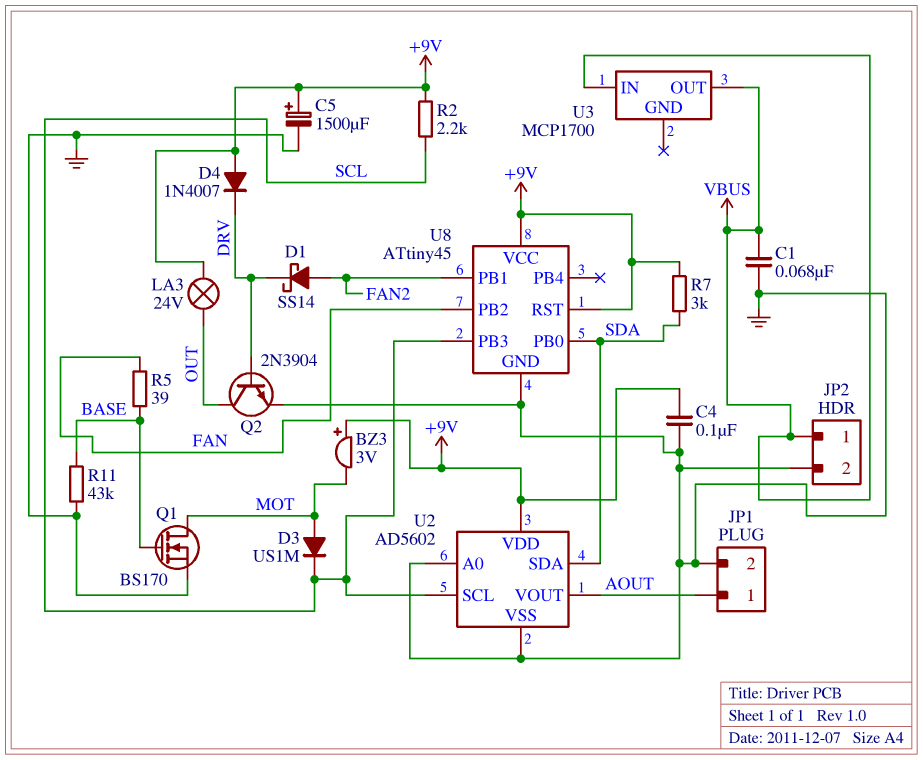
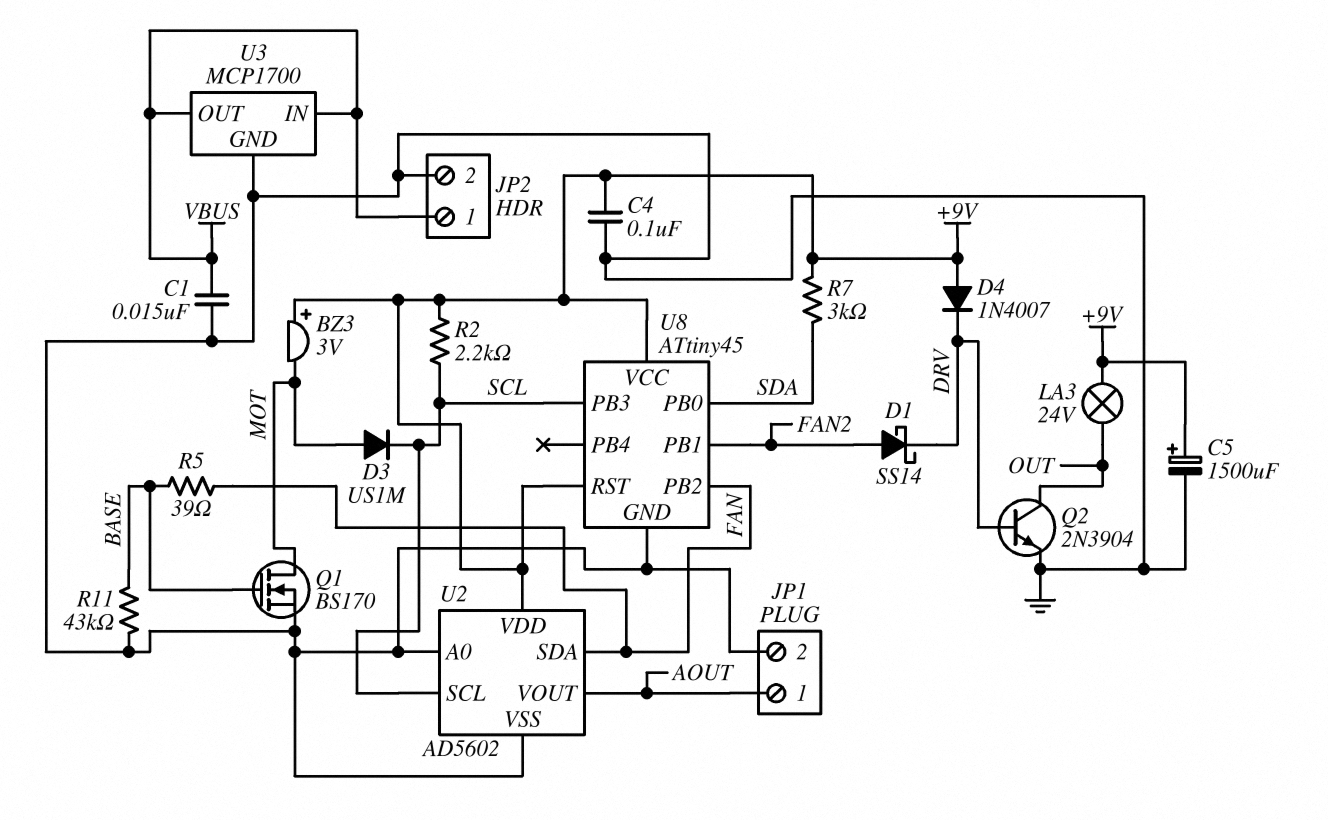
C1: 68nF (GND, VBUS) -> 15nF (GND, VBUS)
U2 pin SDA: SDA -> FAN
U3 pin GND: none -> GND

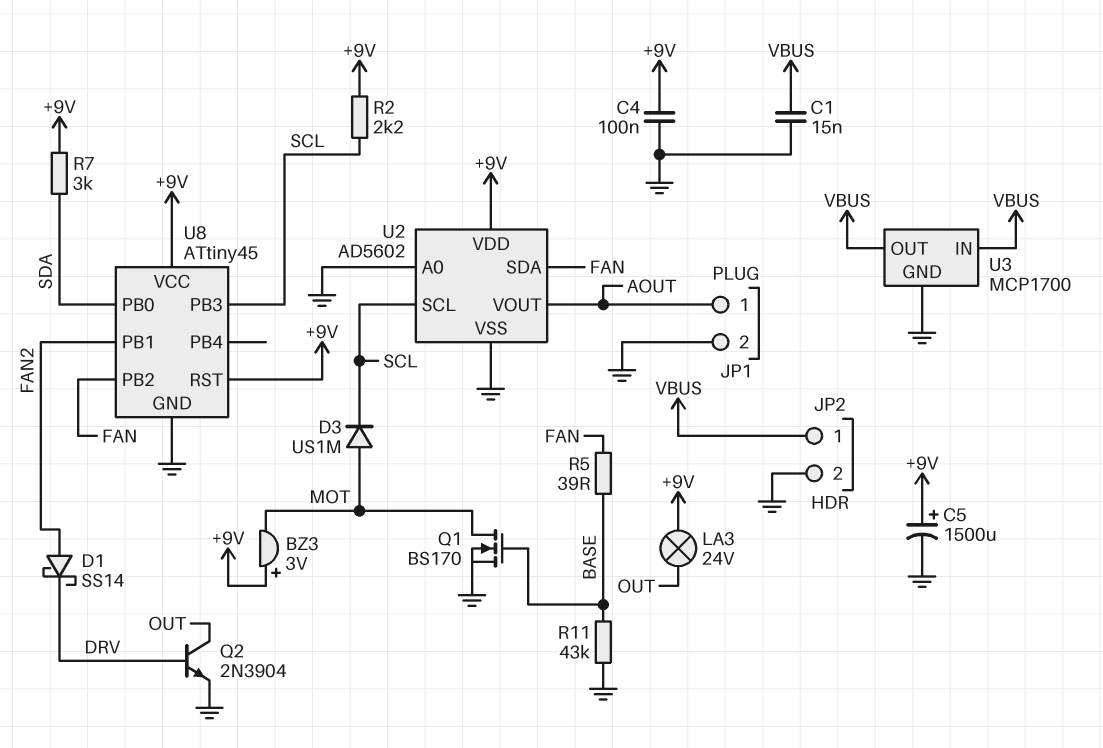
D4: diode 1N4007 (A +9V, K DRV) -> none

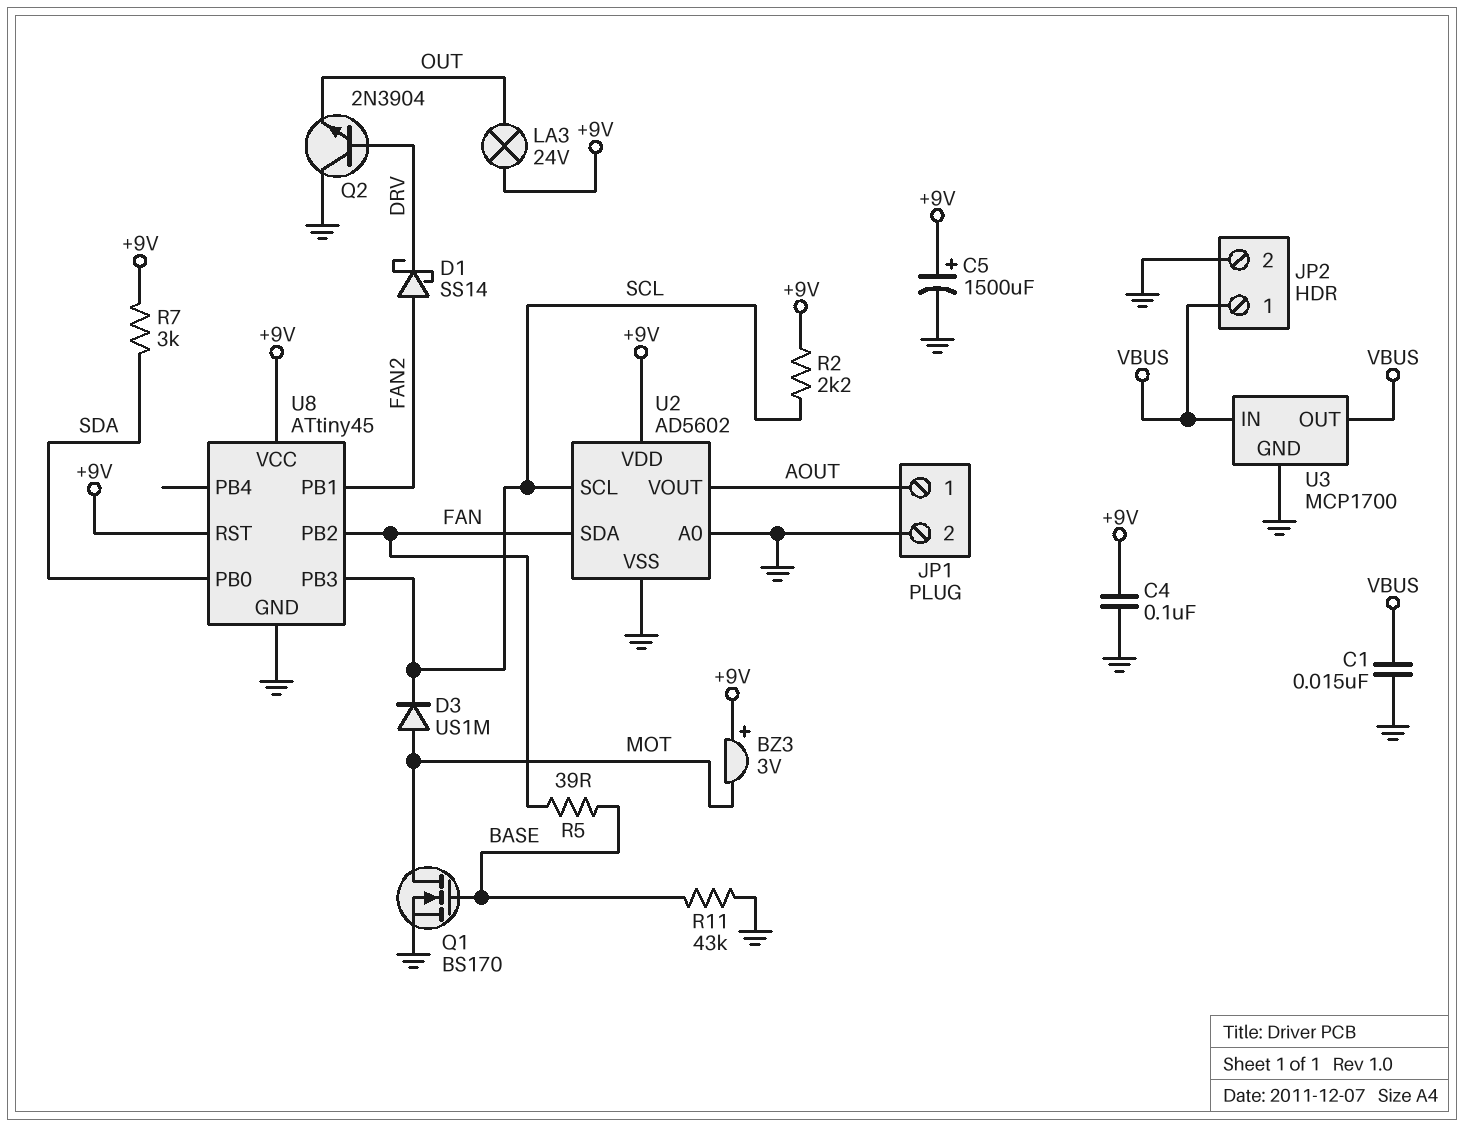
Q2: NPN 2N3904 (B DRV, C OUT, E GND) -> NPN 2N3904 (B DRV, C GND, E OUT)

